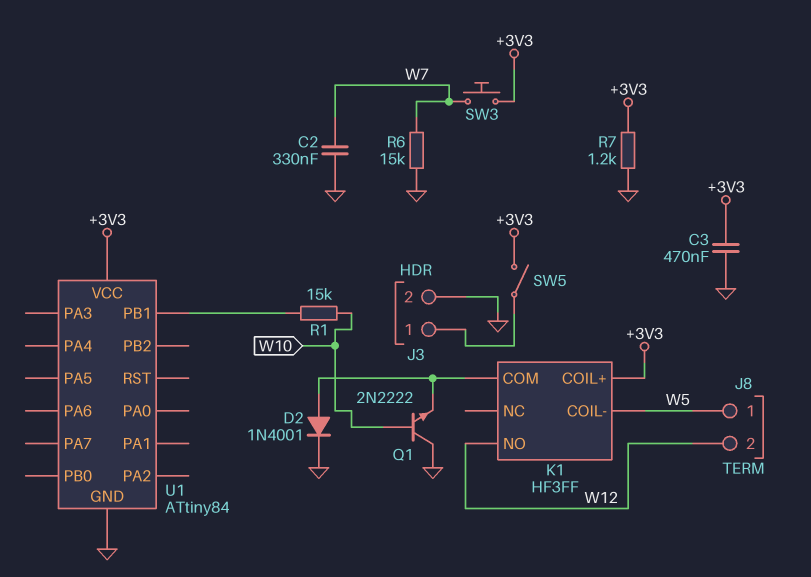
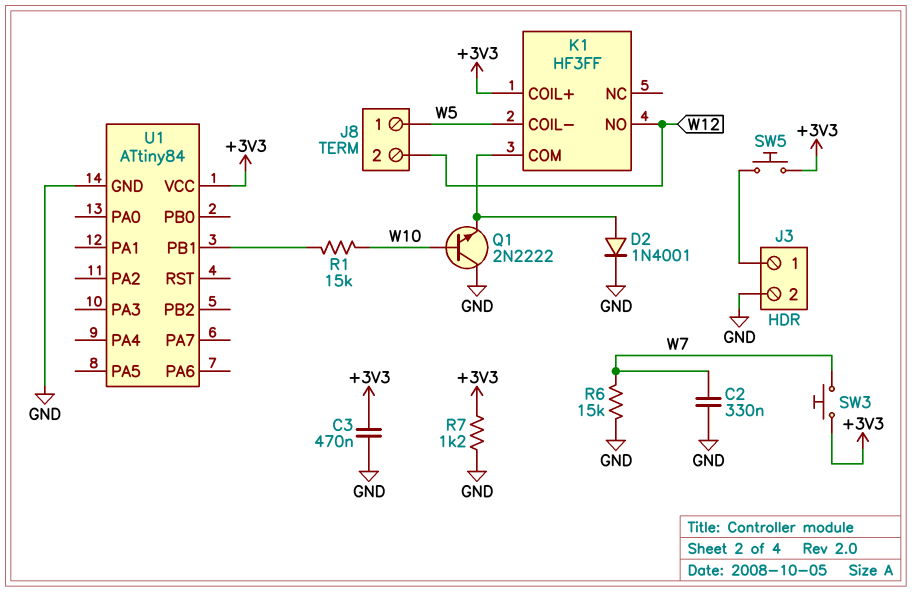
SW5: switch (+3V3, J3/1) -> button (+3V3, J3/1)

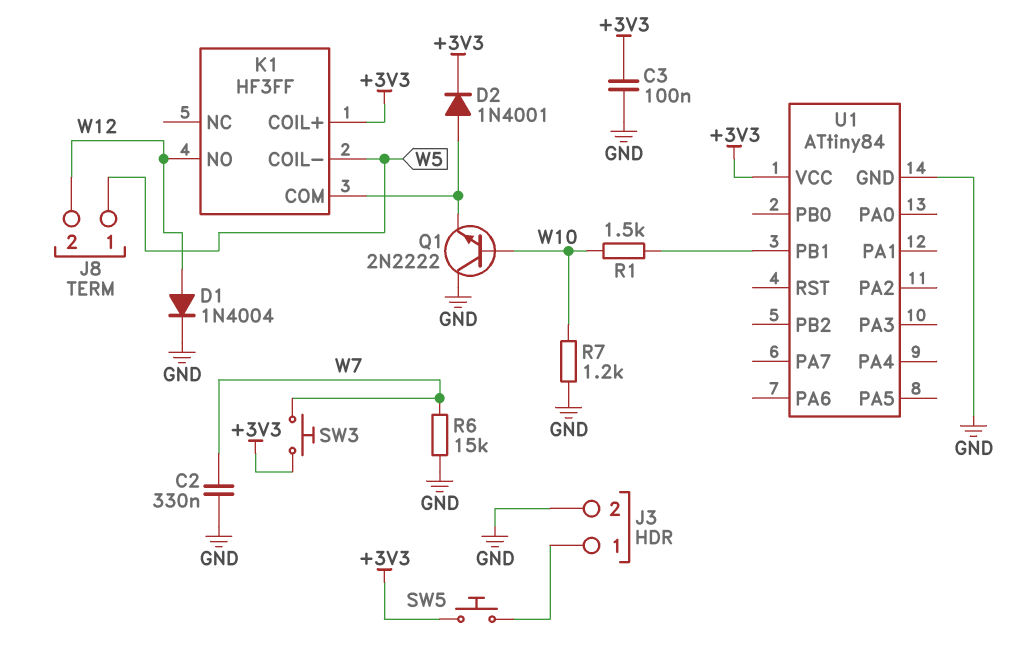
C3: 470nF (+3V3, GND) -> 100nF (+3V3, GND)
D1: none -> diode 1N4004 (A W12, K GND)
D2: diode 1N4001 (A K1/COM, K GND) -> diode 1N4001 (A K1/COM, K +3V3)
R1: 15k (U1/PB1, W10) -> 1.5k (U1/PB1, W10)
R7: 1.2k (+3V3, GND) -> 1.2k (GND, W10)

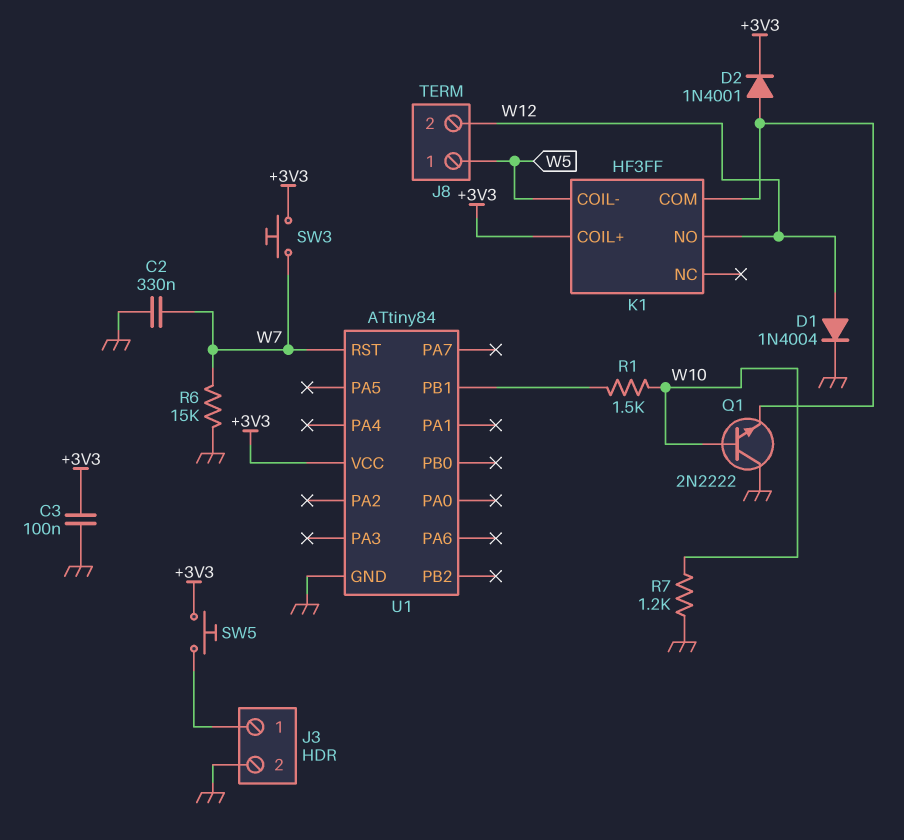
U1 pin RST: none -> W7

